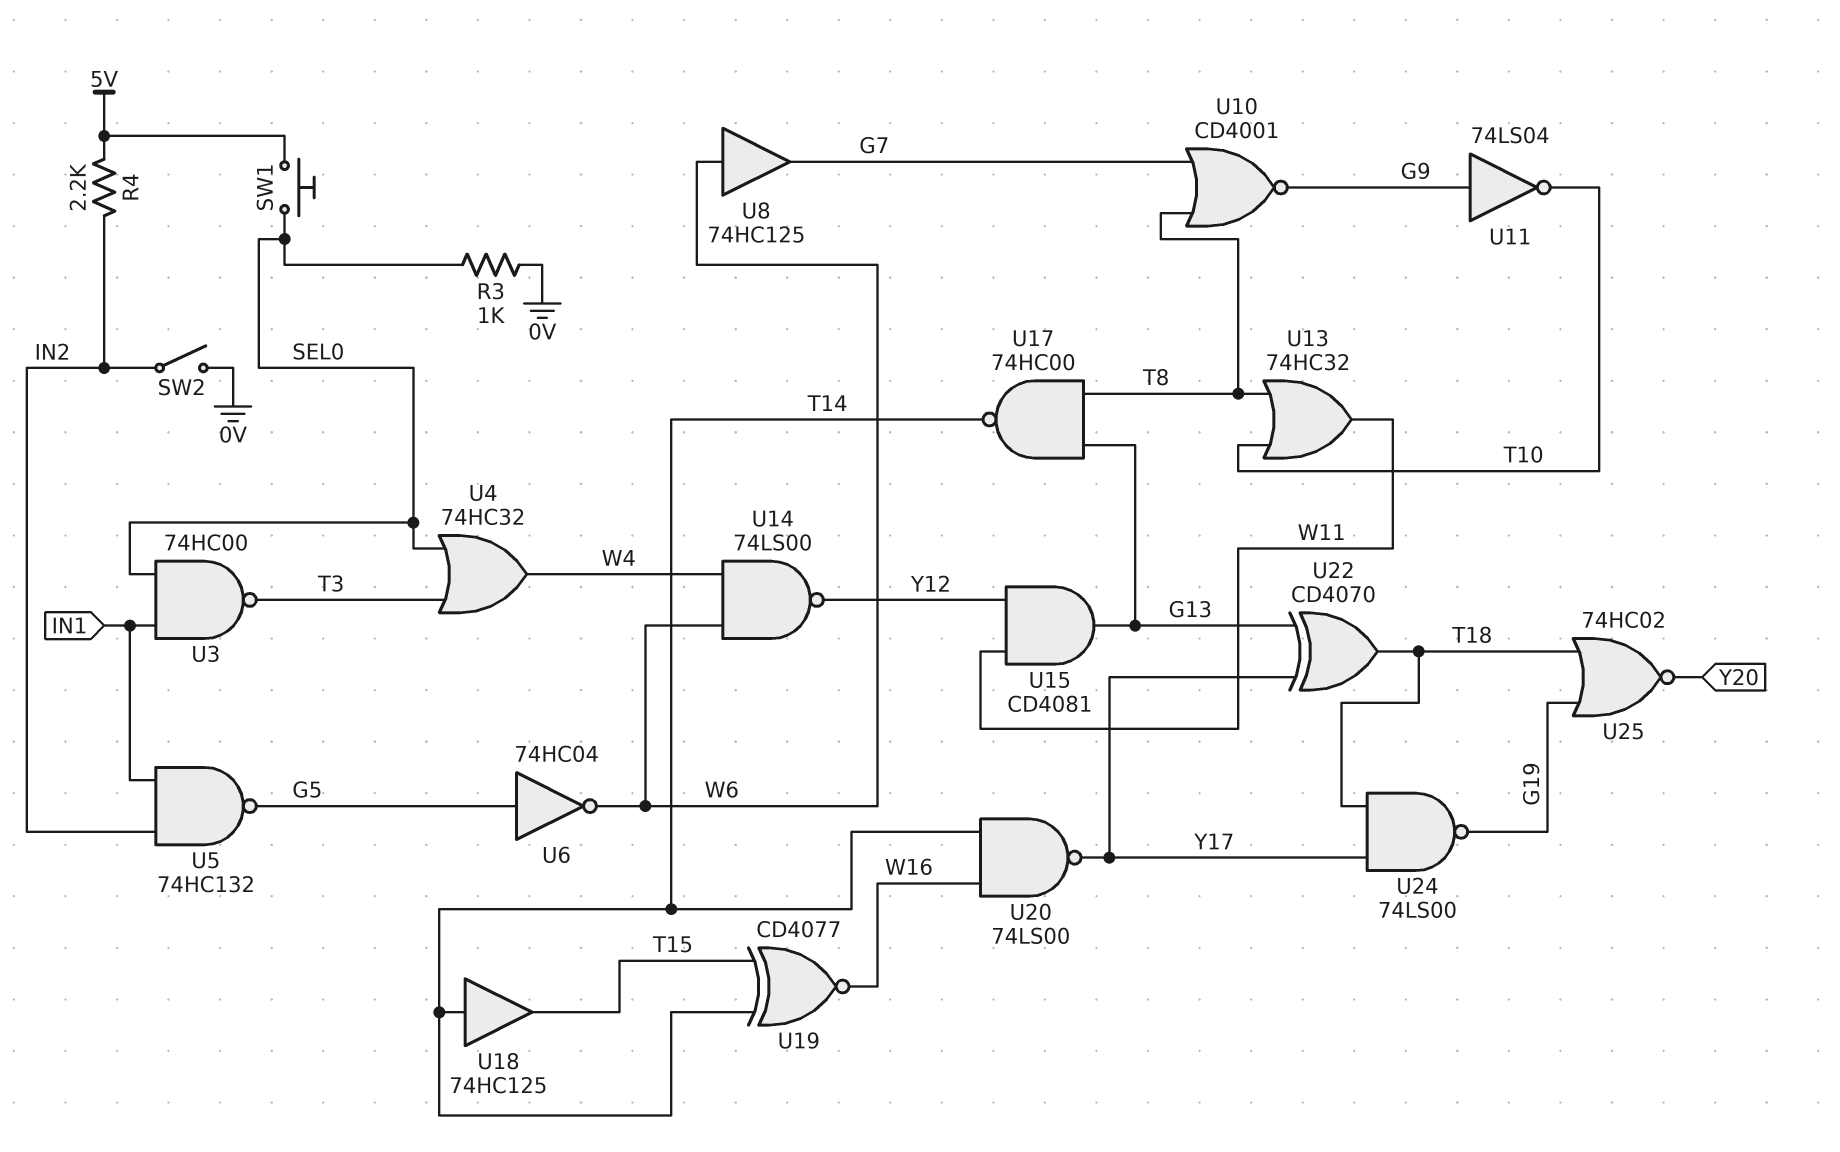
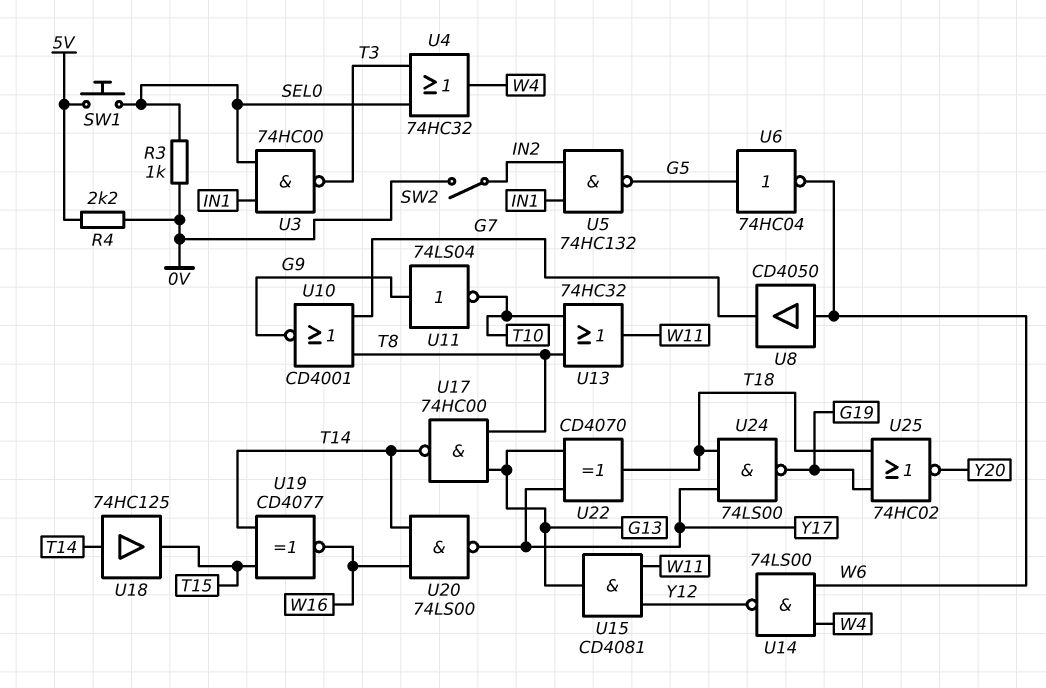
R4: 2.2k (5V, IN2) -> 2.2k (0V, 5V)
U8: buffer 74HC125 (in W6, out G7) -> buffer CD4050 (in W6, out G7)

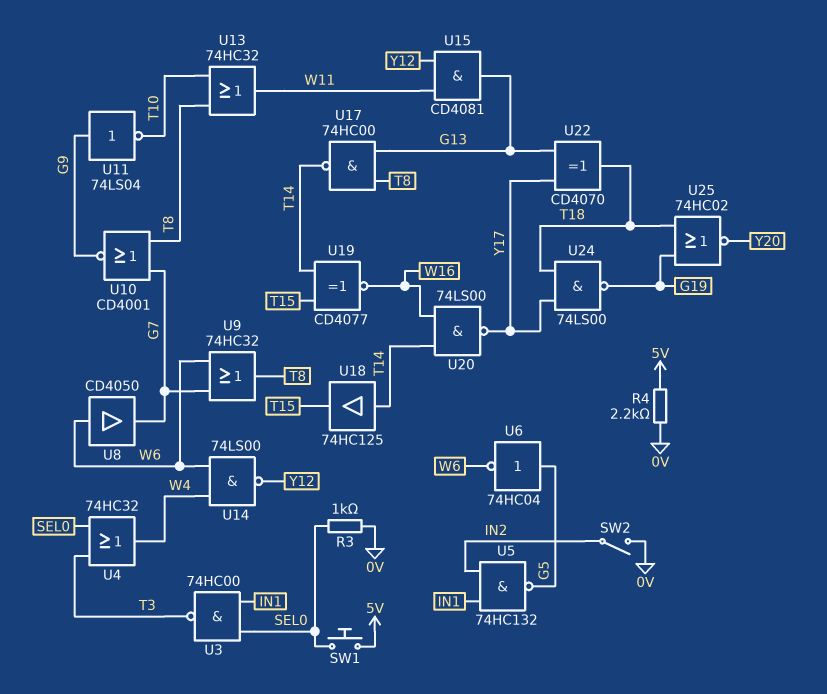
U9: none -> OR 74HC32 (in G7, in W6, out T8)

